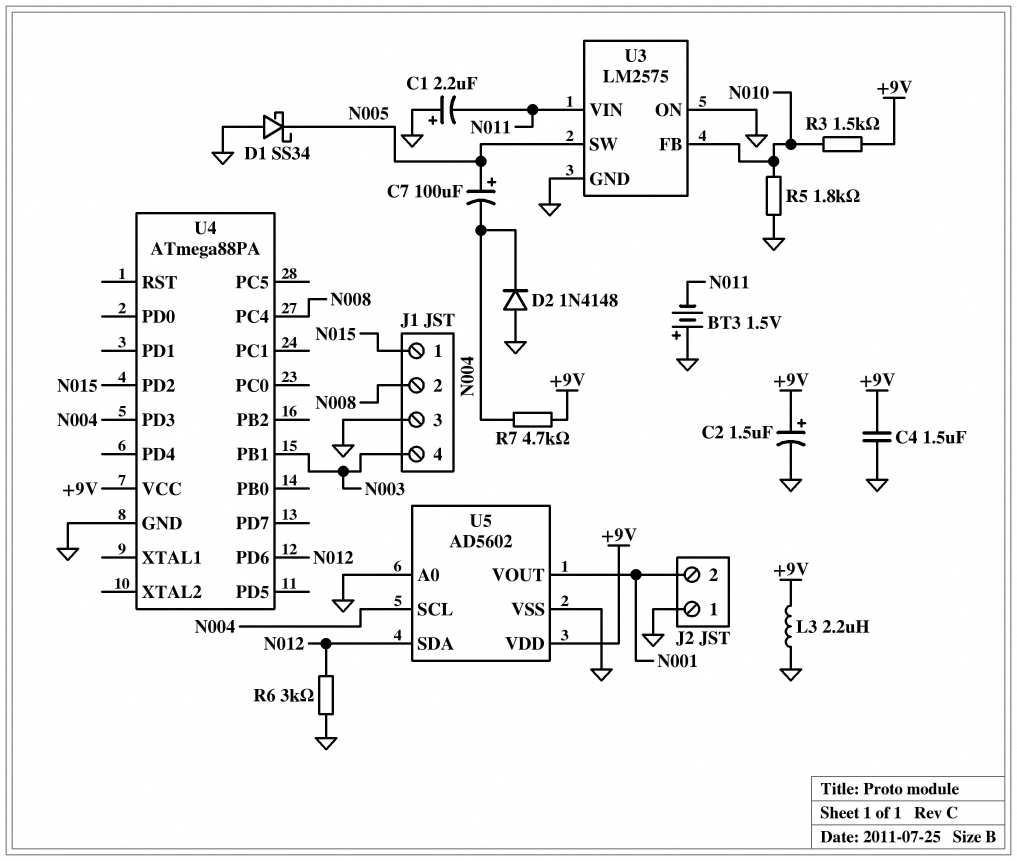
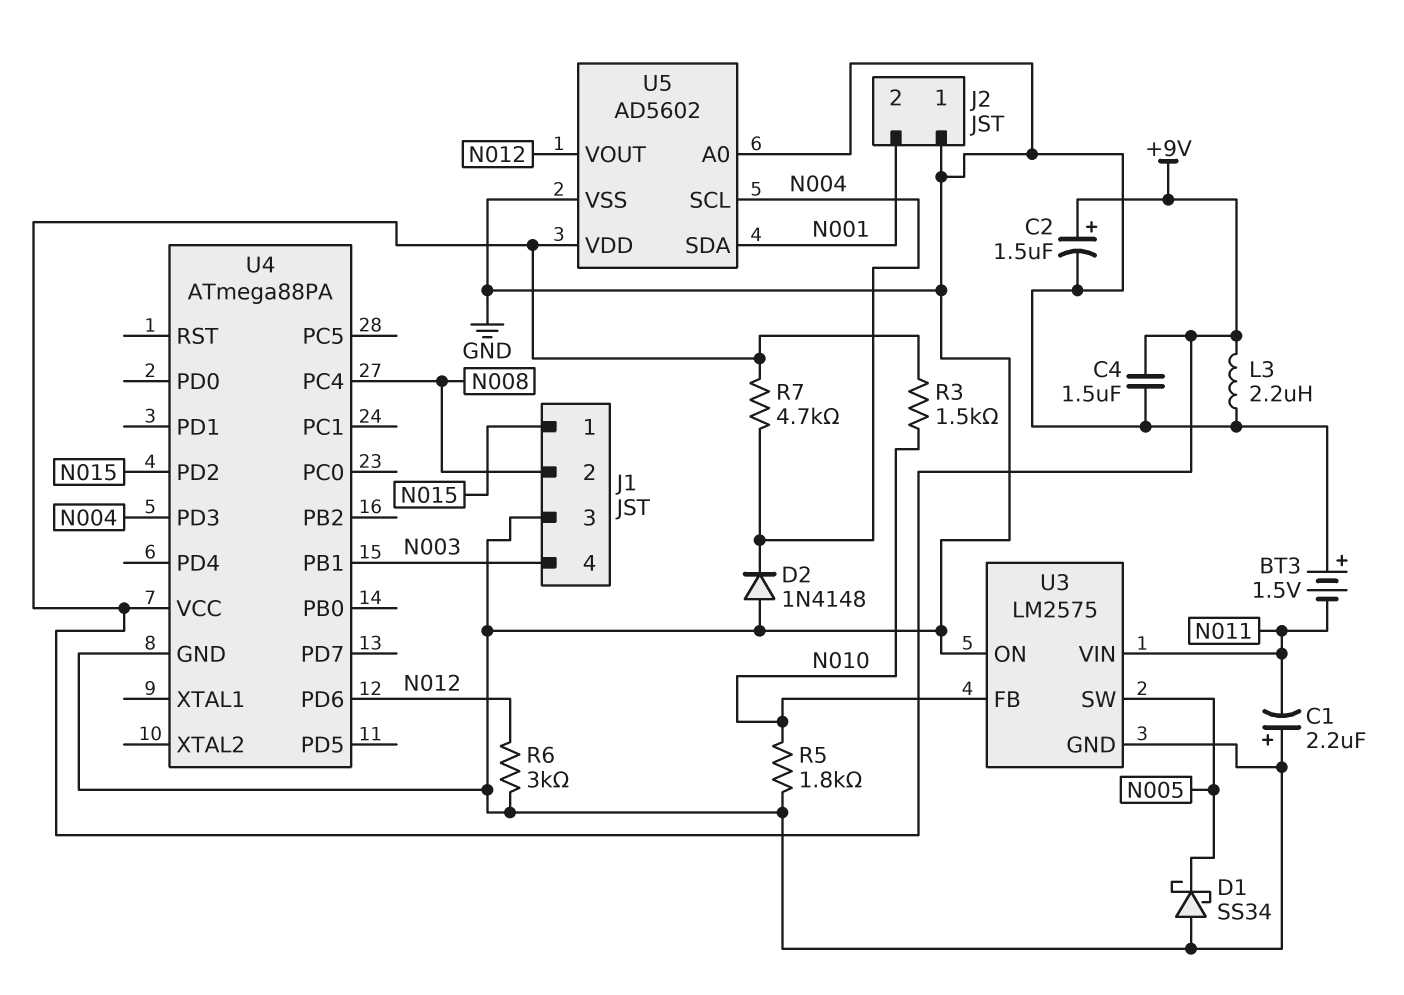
C7: 100uF (plus N005, minus N004) -> none
U5 pin SDA: N012 -> N001
U5 pin VOUT: N001 -> N012

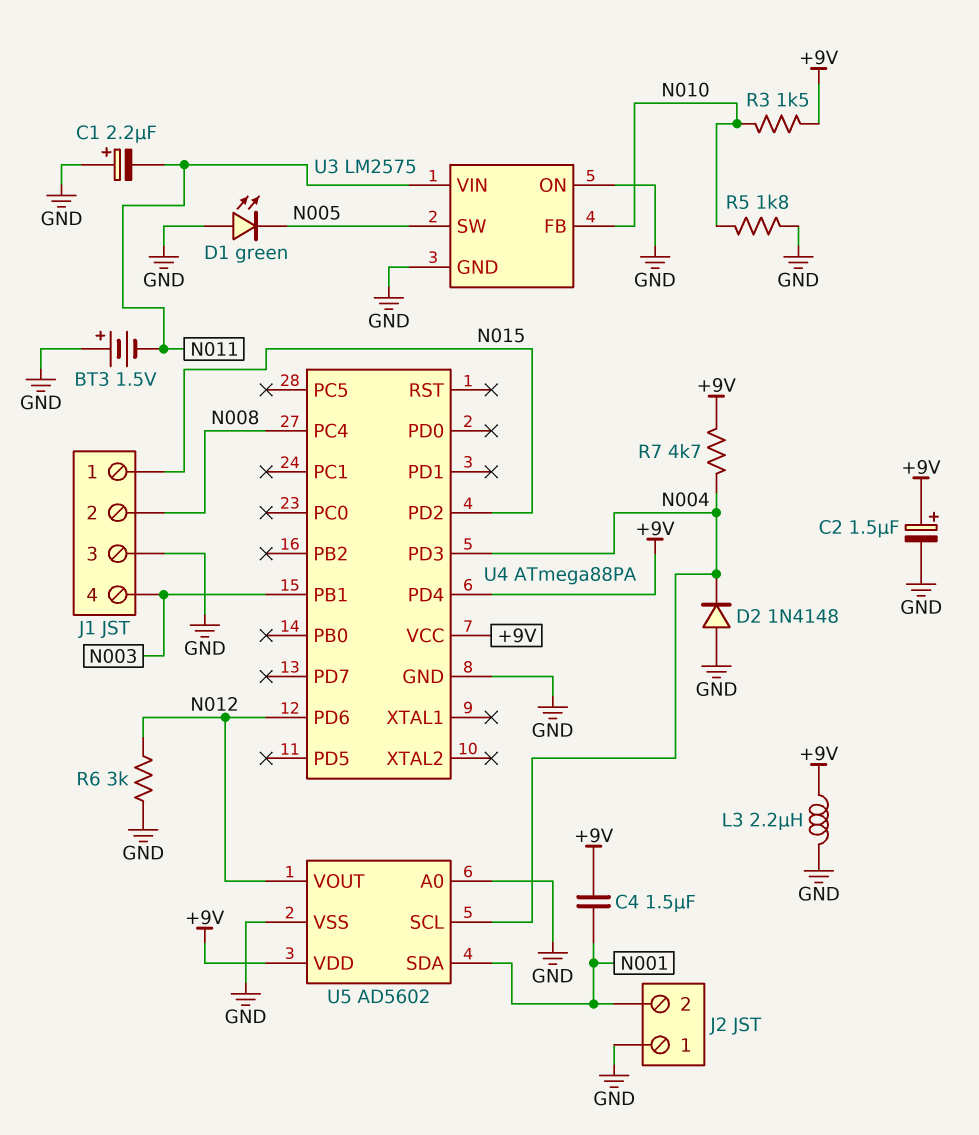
C4: 1.5uF (+9V, GND) -> 1.5uF (+9V, N001)
D1: schottky SS34 (A GND, K N005) -> LED green (A GND, K N005)
U4 pin PD4: none -> +9V

